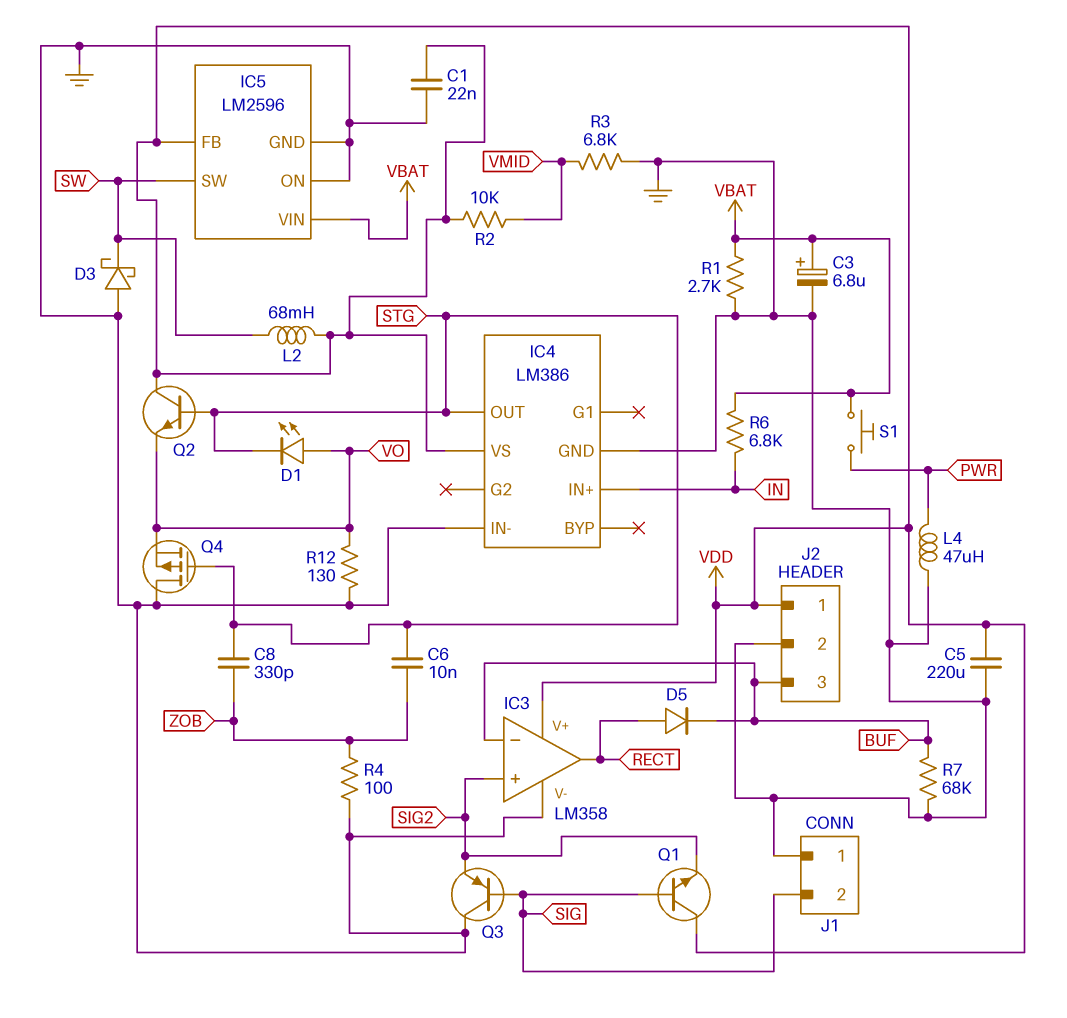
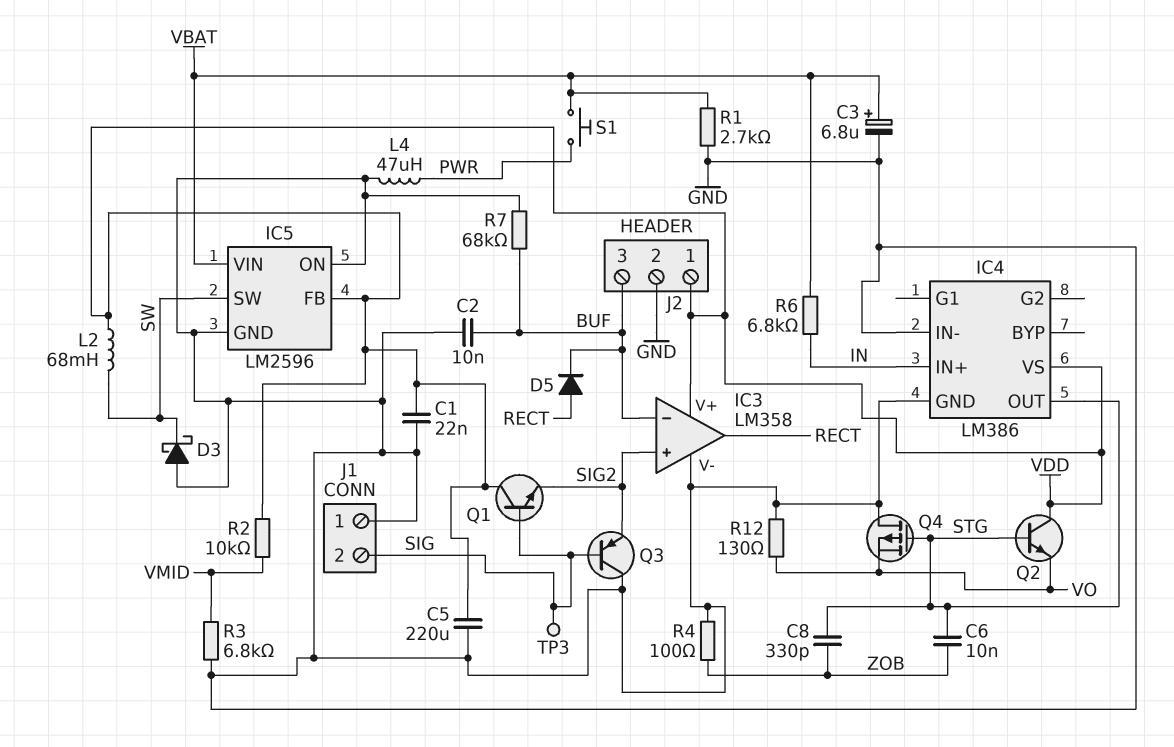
C2: none -> 10nF (BUF, GND)
D1: LED (A VO, K STG) -> none
TP3: none -> test point (SIG)

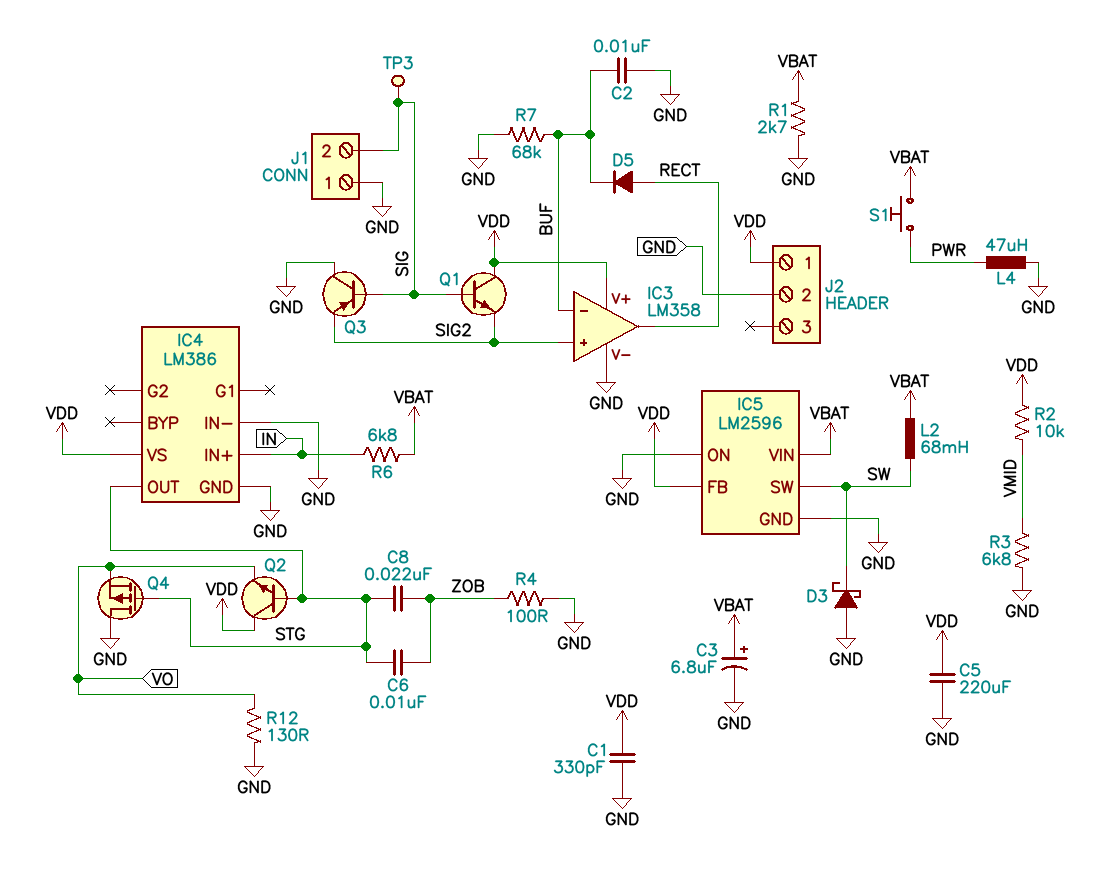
C1: 22nF (GND, VDD) -> 330pF (GND, VDD)
C8: 330pF (STG, ZOB) -> 22nF (STG, ZOB)
J2 pin 3: BUF -> none
L2: 68mH (SW, VDD) -> 68mH (SW, VBAT)

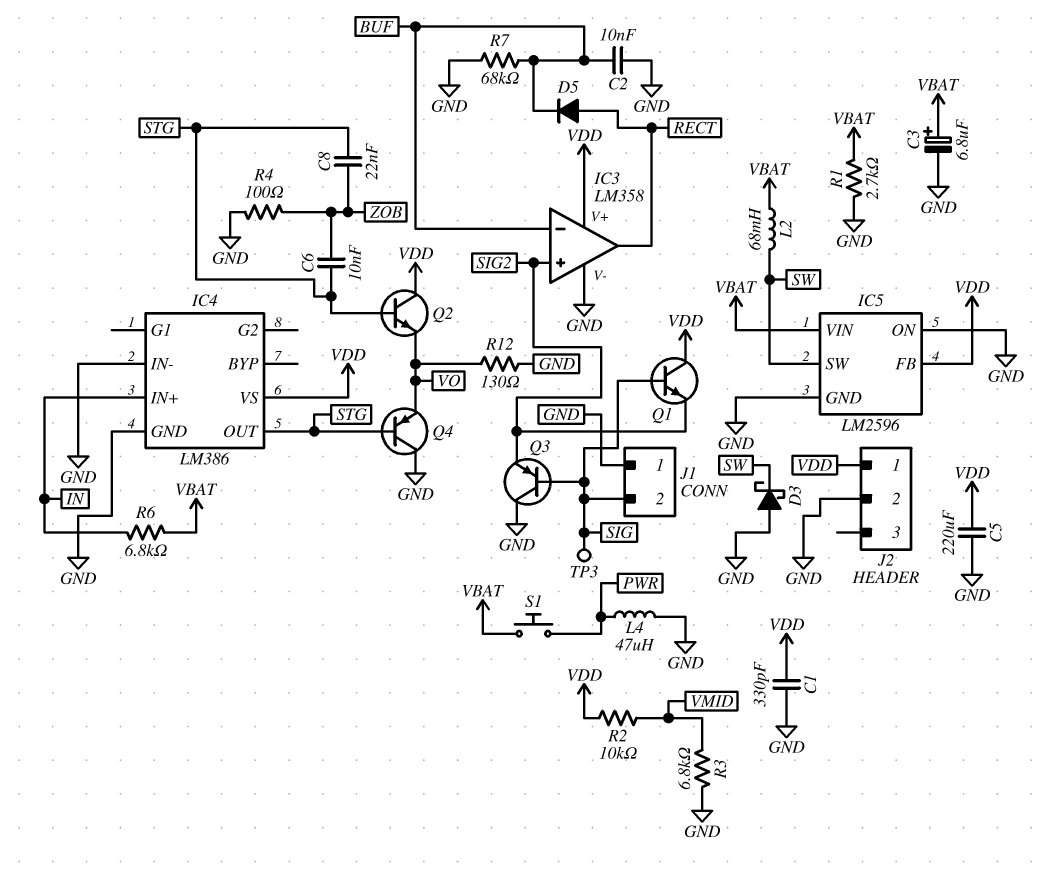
Q4: PMOS (G STG, D GND, S VO) -> PNP (B STG, C GND, E VO)

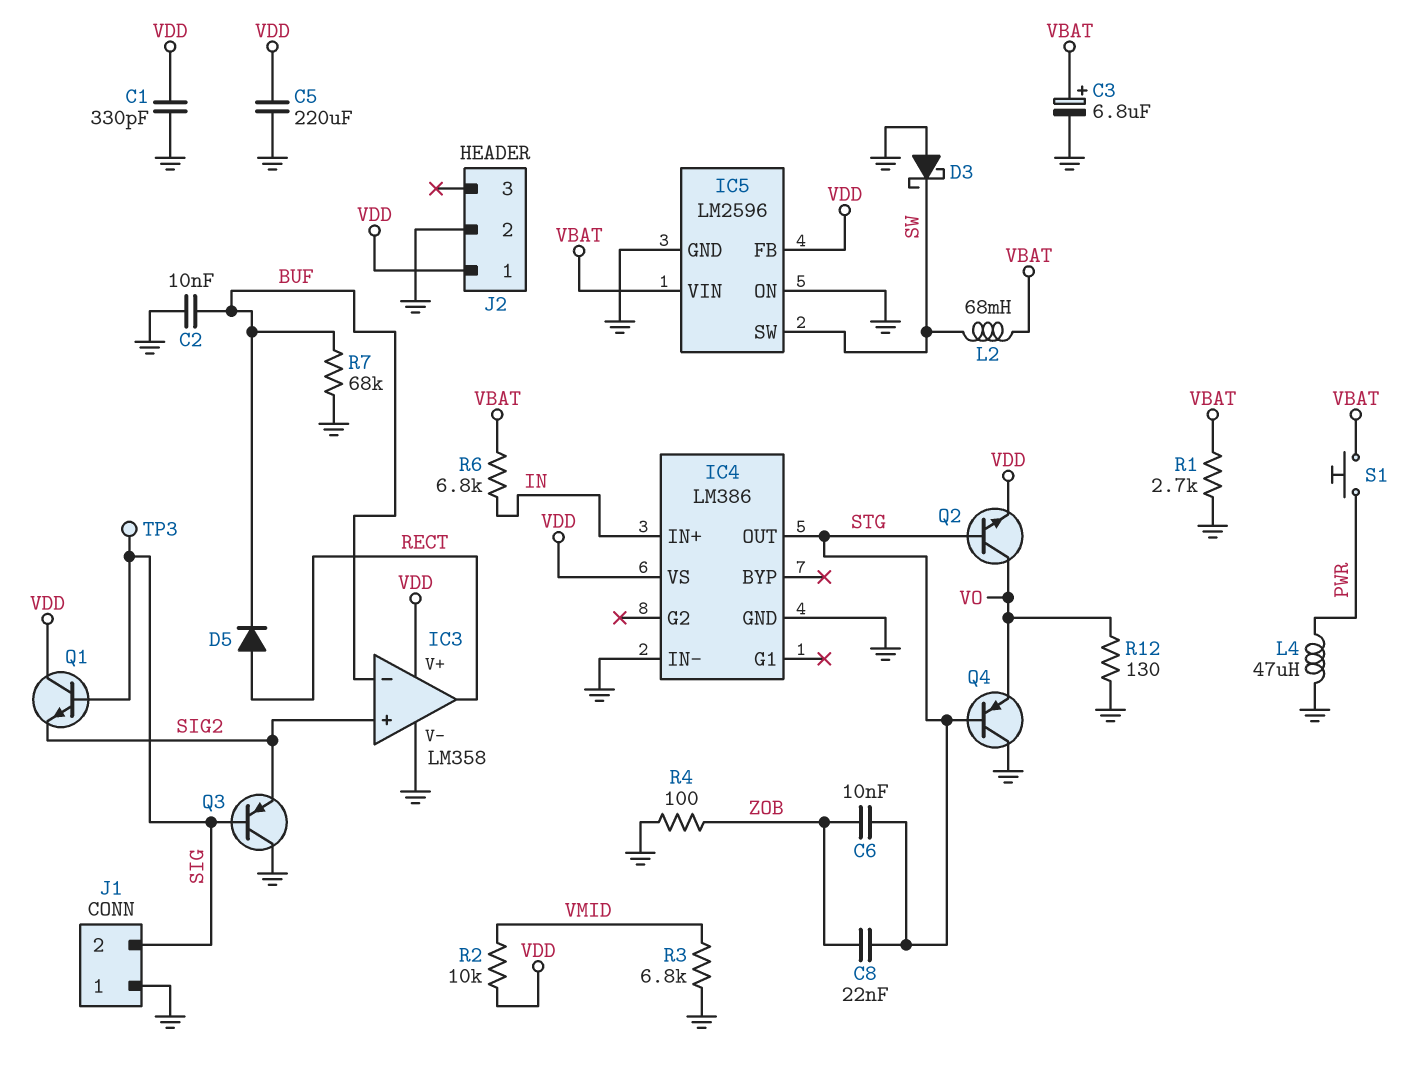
Q2: NPN (B STG, C VDD, E VO) -> NPN (B STG, C VO, E VDD)

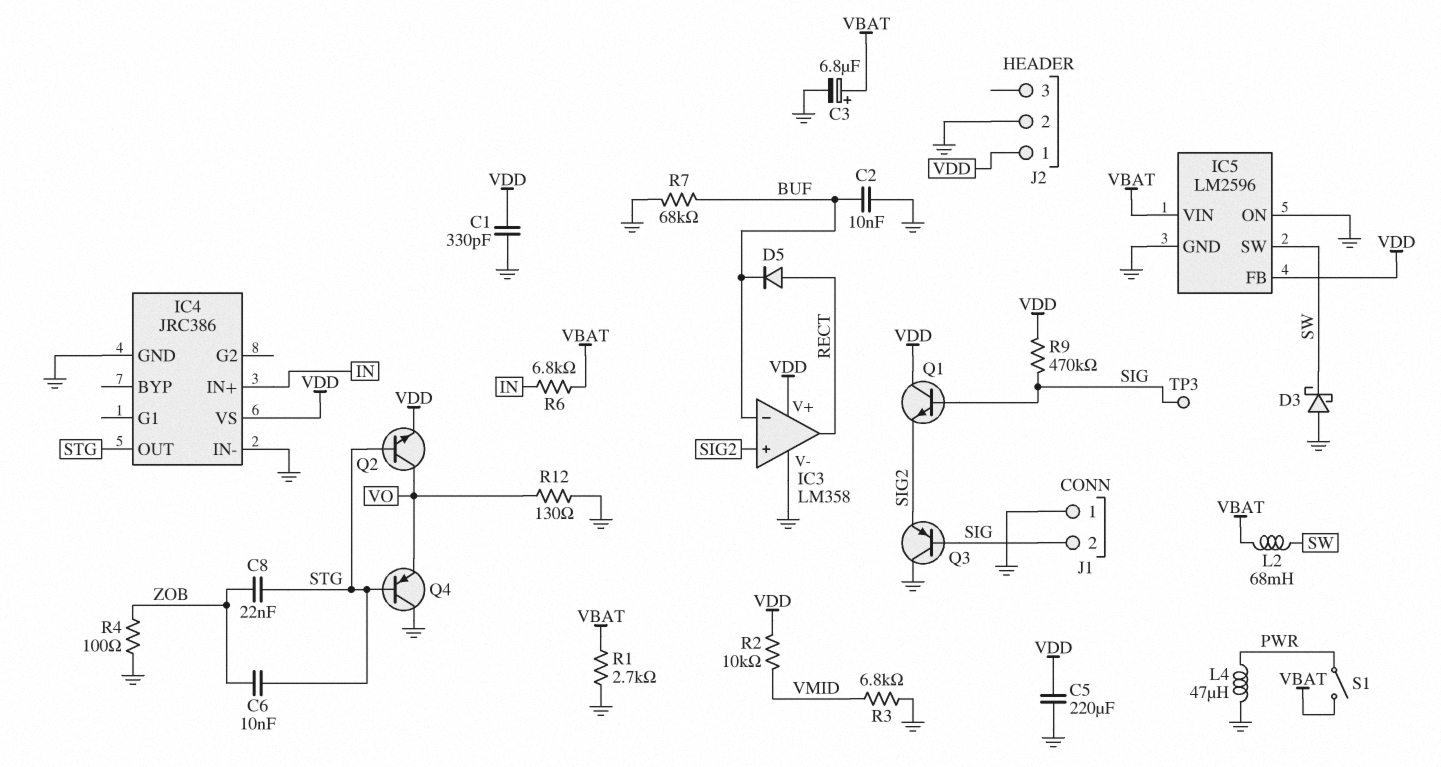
IC4: LM386 -> JRC386
R9: none -> 470k (SIG, VDD)
S1: button (PWR, VBAT) -> switch (PWR, VBAT)

